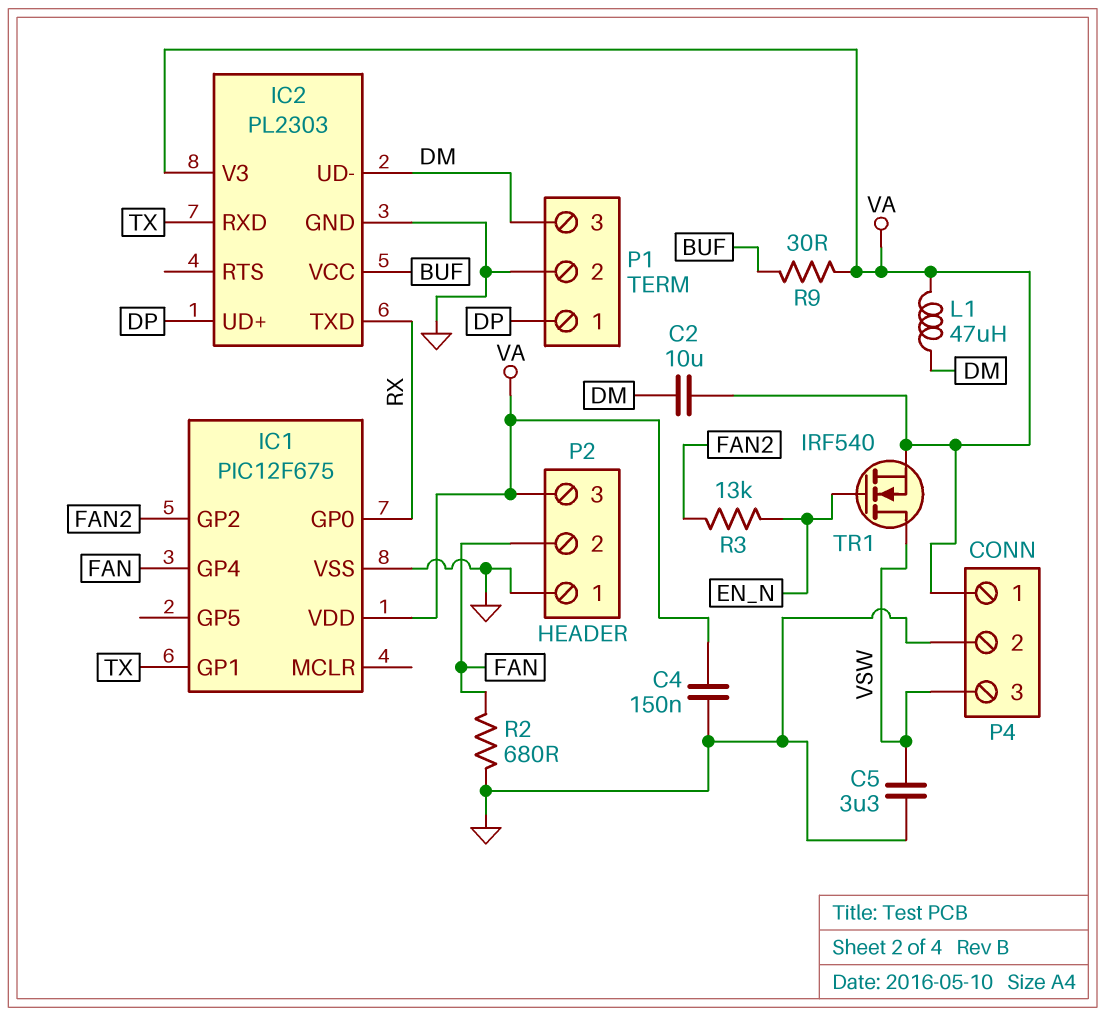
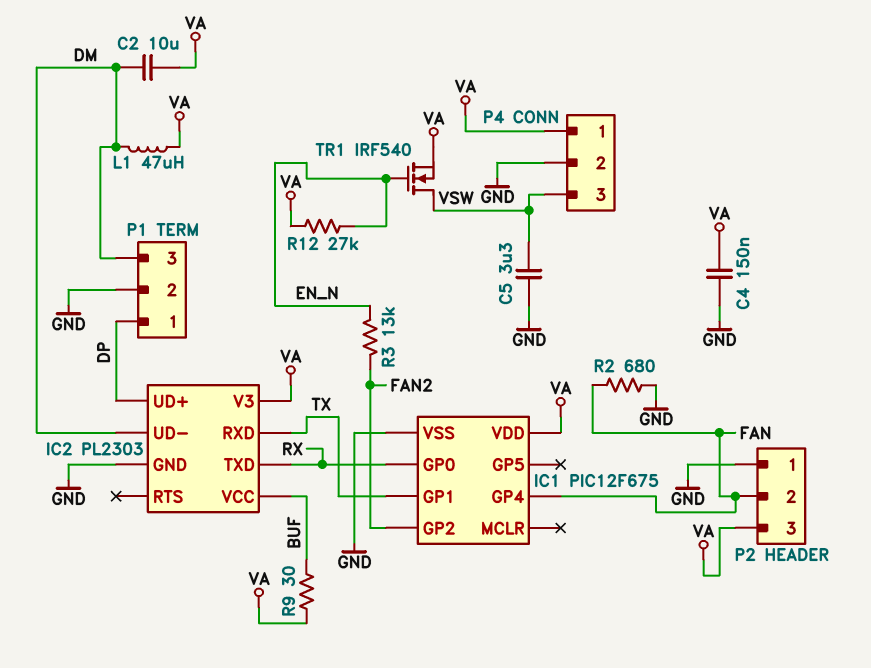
R12: none -> 27k (EN_N, VA)

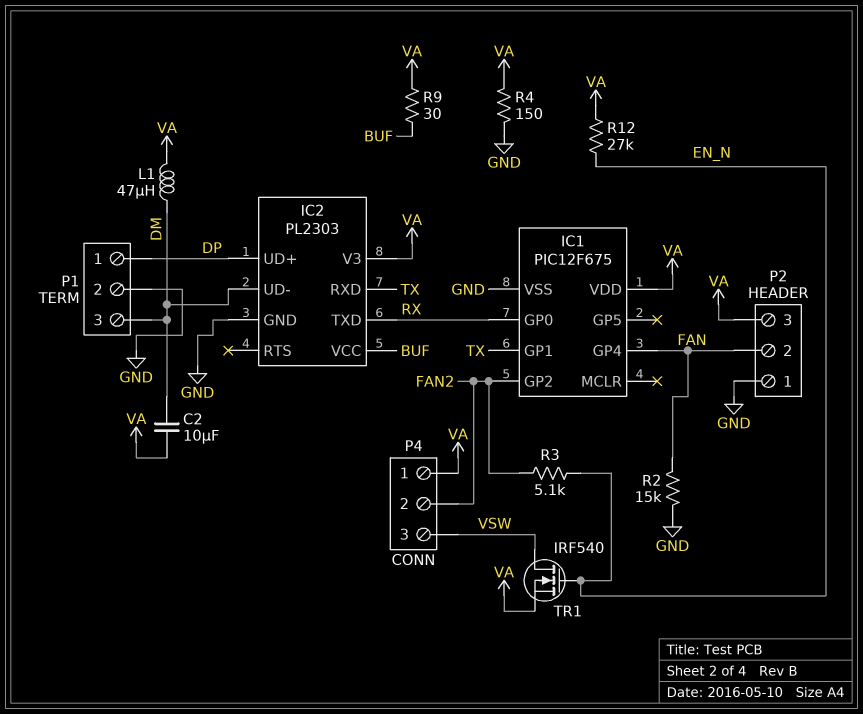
C4: 150nF (GND, VA) -> none
C5: 3.3uF (GND, VSW) -> none
P4 pin 2: GND -> FAN2
R2: 680 (FAN, GND) -> 15k (FAN, GND)
R3: 13k (EN_N, FAN2) -> 5.1k (EN_N, FAN2)
R4: none -> 150 (GND, VA)

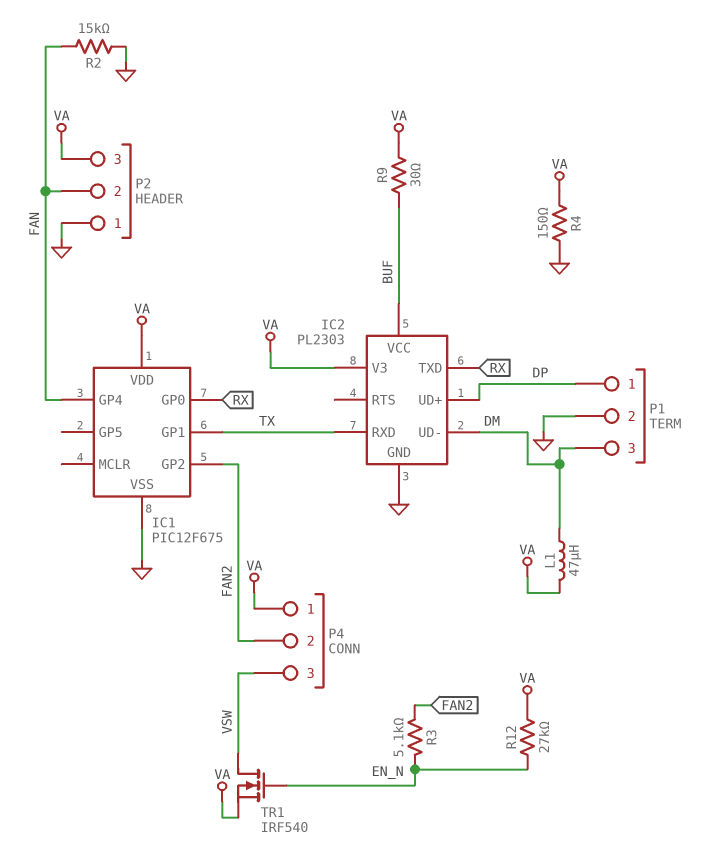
C2: 10uF (DM, VA) -> none

